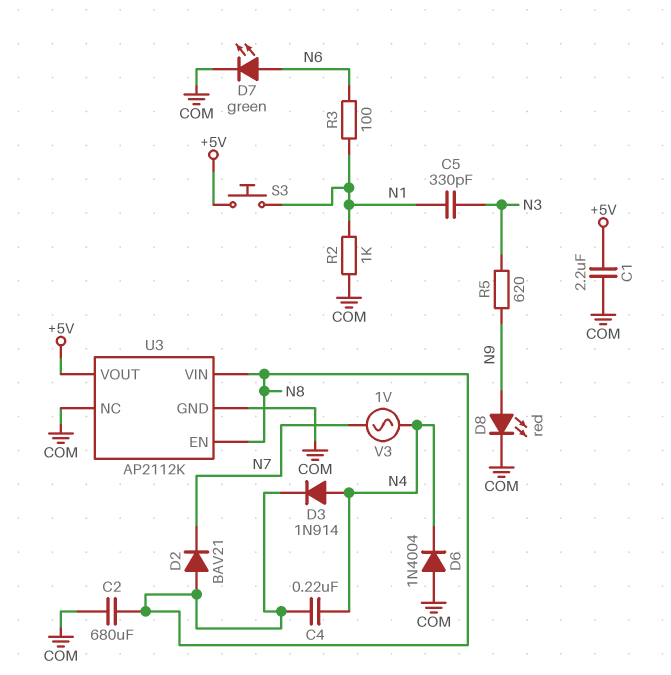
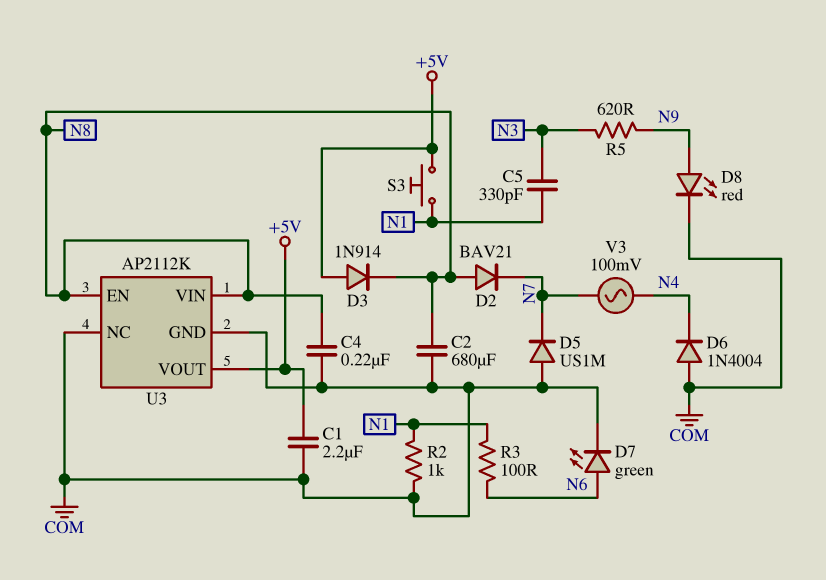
C4: 220nF (N4, N8) -> 220nF (COM, N8)
D3: diode 1N914 (A N4, K N8) -> diode 1N914 (A +5V, K N8)
D5: none -> diode US1M (A COM, K N7)
V3: AC 1V (N4, N7) -> AC 100mV (N4, N7)

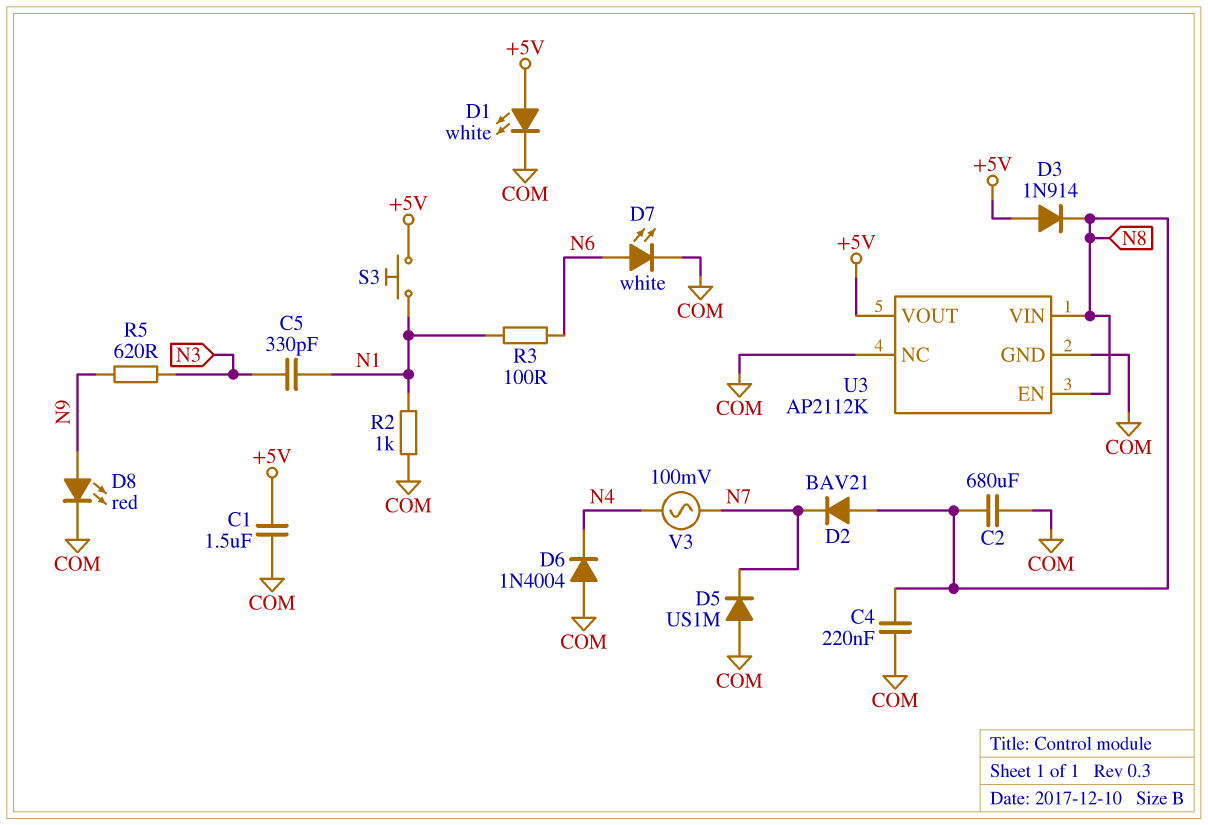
C1: 2.2uF (+5V, COM) -> 1.5uF (+5V, COM)
D1: none -> LED white (A +5V, K COM)
D7: LED green (A N6, K COM) -> LED white (A N6, K COM)

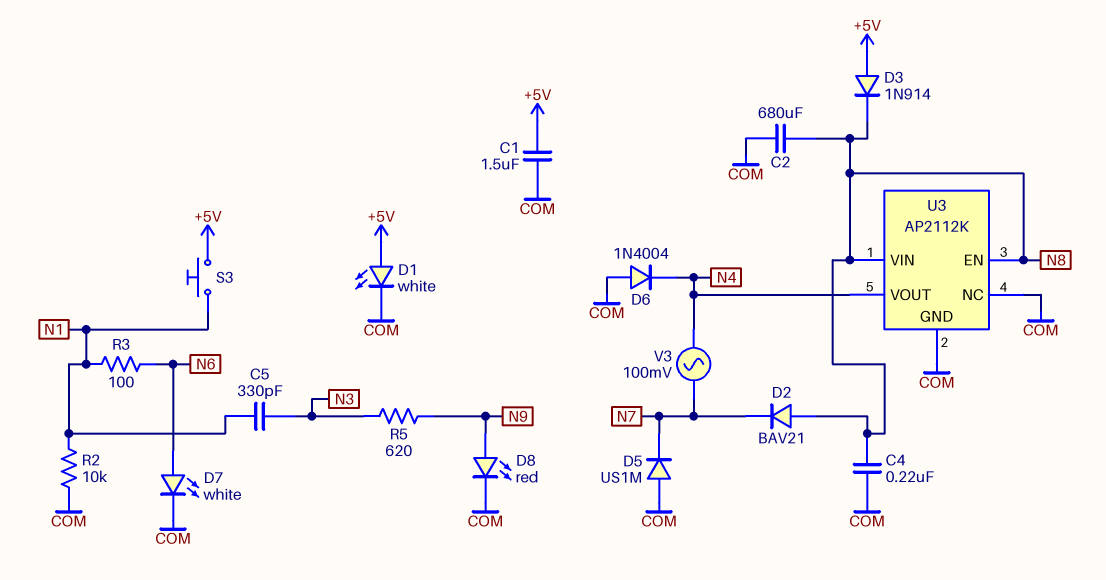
R2: 1k (COM, N1) -> 10k (COM, N1)
U3 pin VOUT: +5V -> N4

